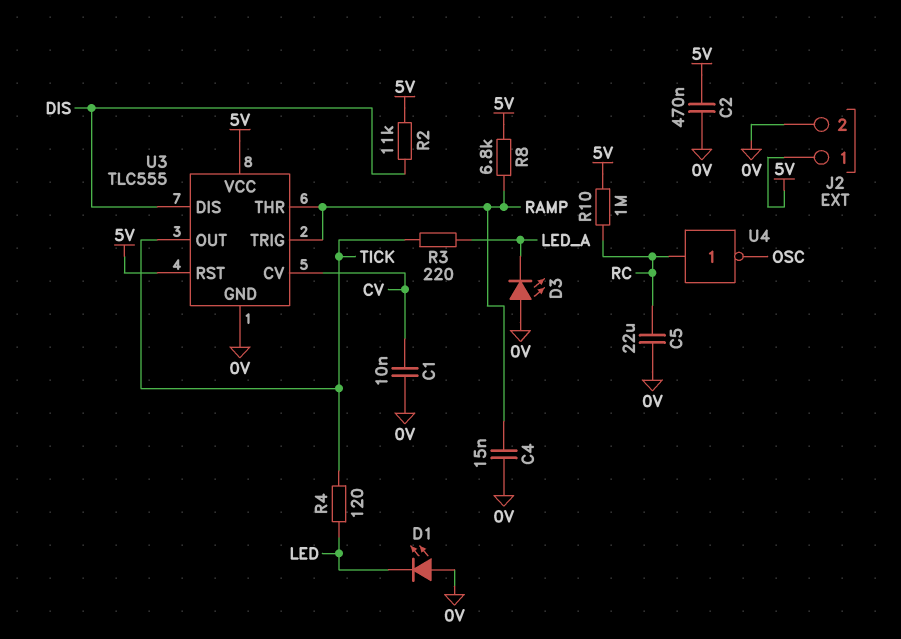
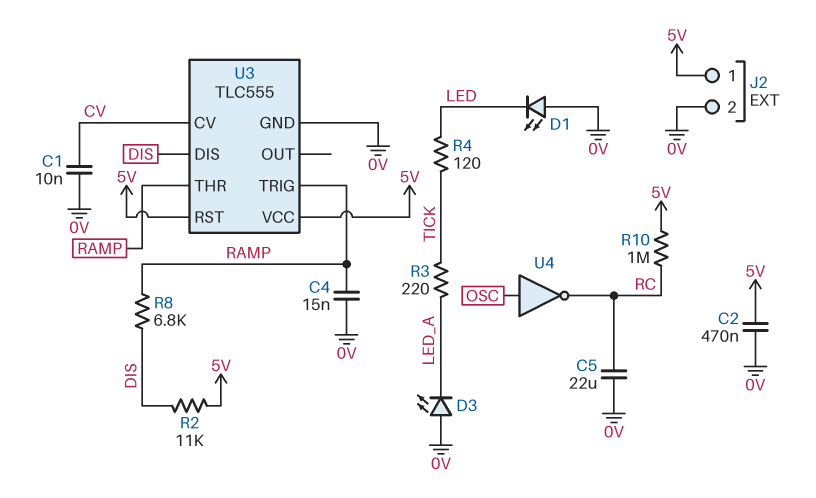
R8: 6.8k (5V, RAMP) -> 6.8k (DIS, RAMP)
U3 pin OUT: TICK -> none
U4: NOT (in RC, out OSC) -> NOT (in OSC, out RC)

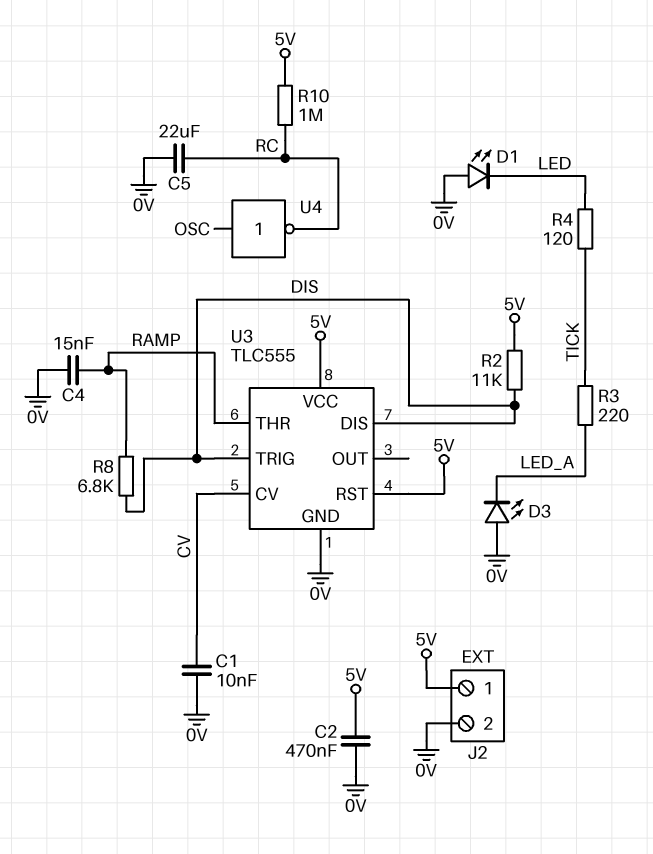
U3 pin TRIG: RAMP -> DIS

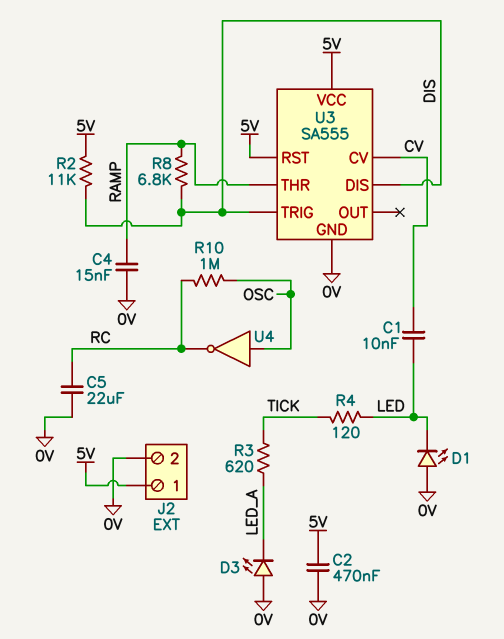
C1: 10nF (0V, CV) -> 10nF (CV, LED)
R3: 220 (LED_A, TICK) -> 620 (LED_A, TICK)
R10: 1M (5V, RC) -> 1M (OSC, RC)
U3: TLC555 -> SA555

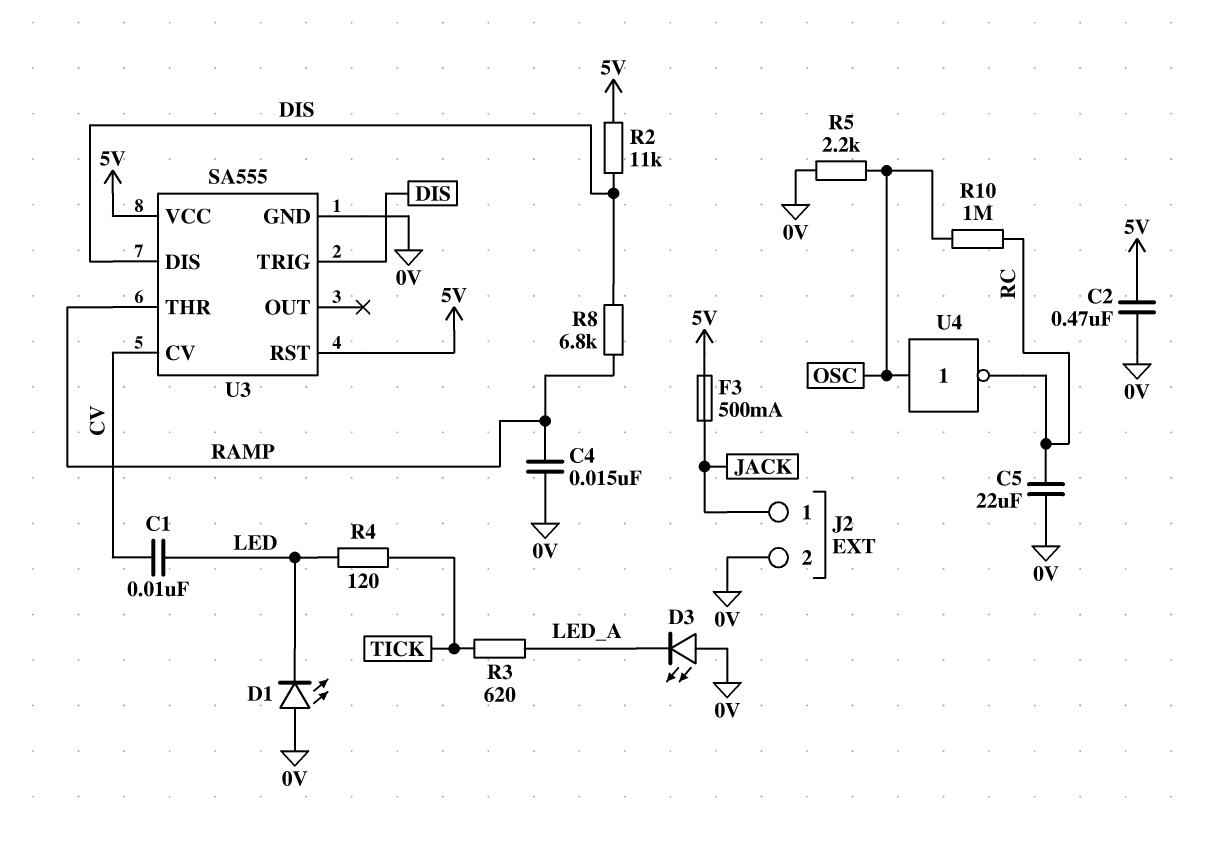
F3: none -> 500mA (5V, JACK)
J2 pin 1: 5V -> JACK
R5: none -> 2.2k (0V, OSC)

